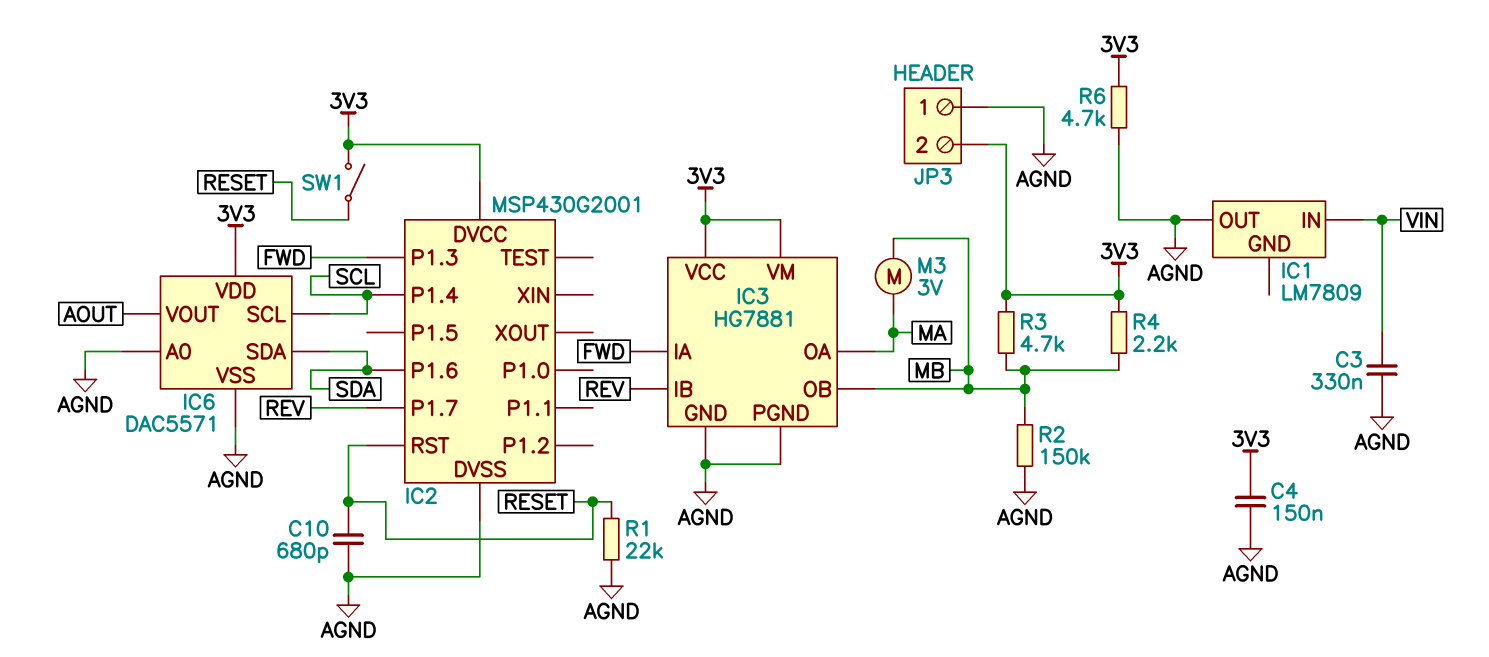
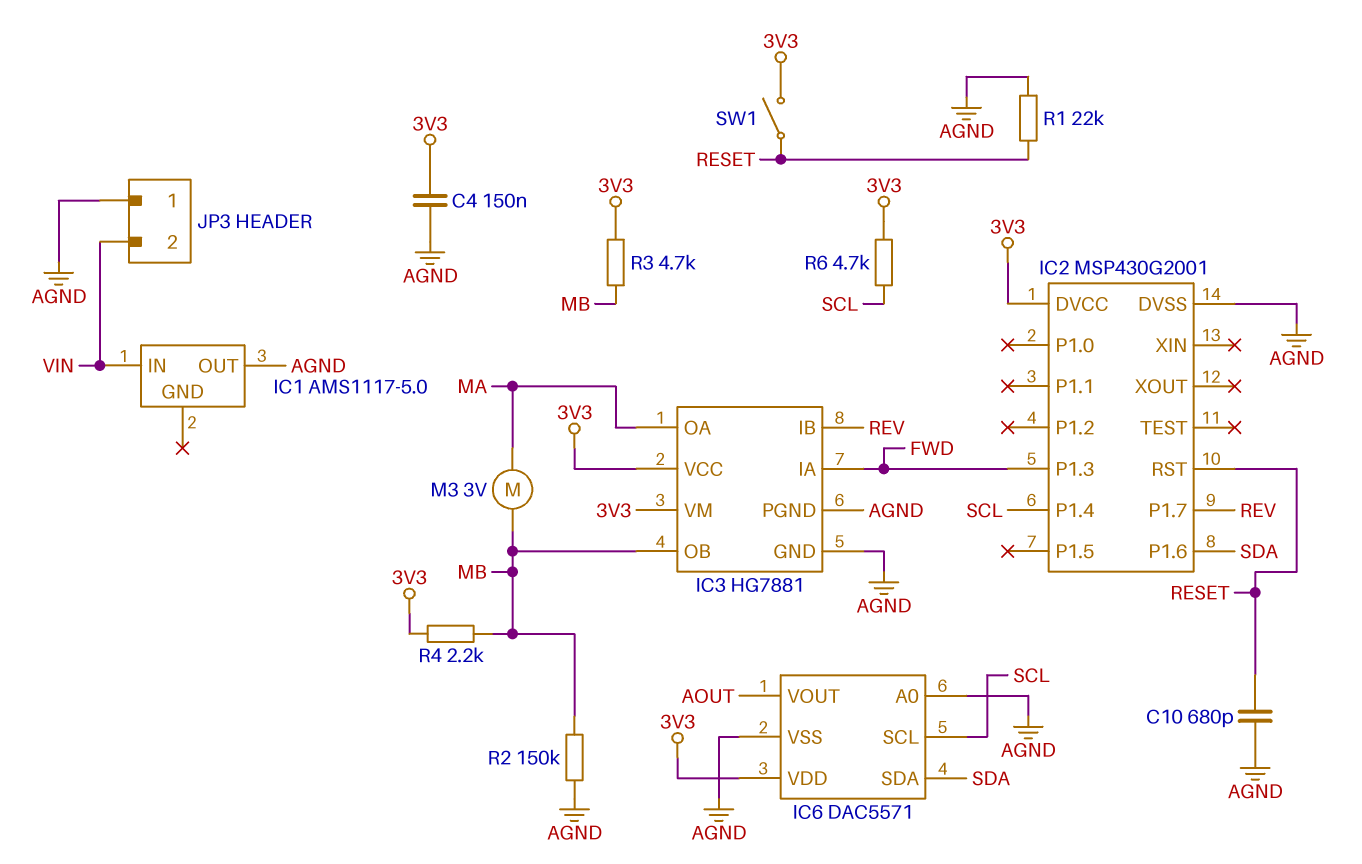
C3: 330nF (AGND, VIN) -> none
IC1: LM7809 -> AMS1117-5.0
JP3 pin 2: 3V3 -> VIN
R6: 4.7k (3V3, AGND) -> 4.7k (3V3, SCL)

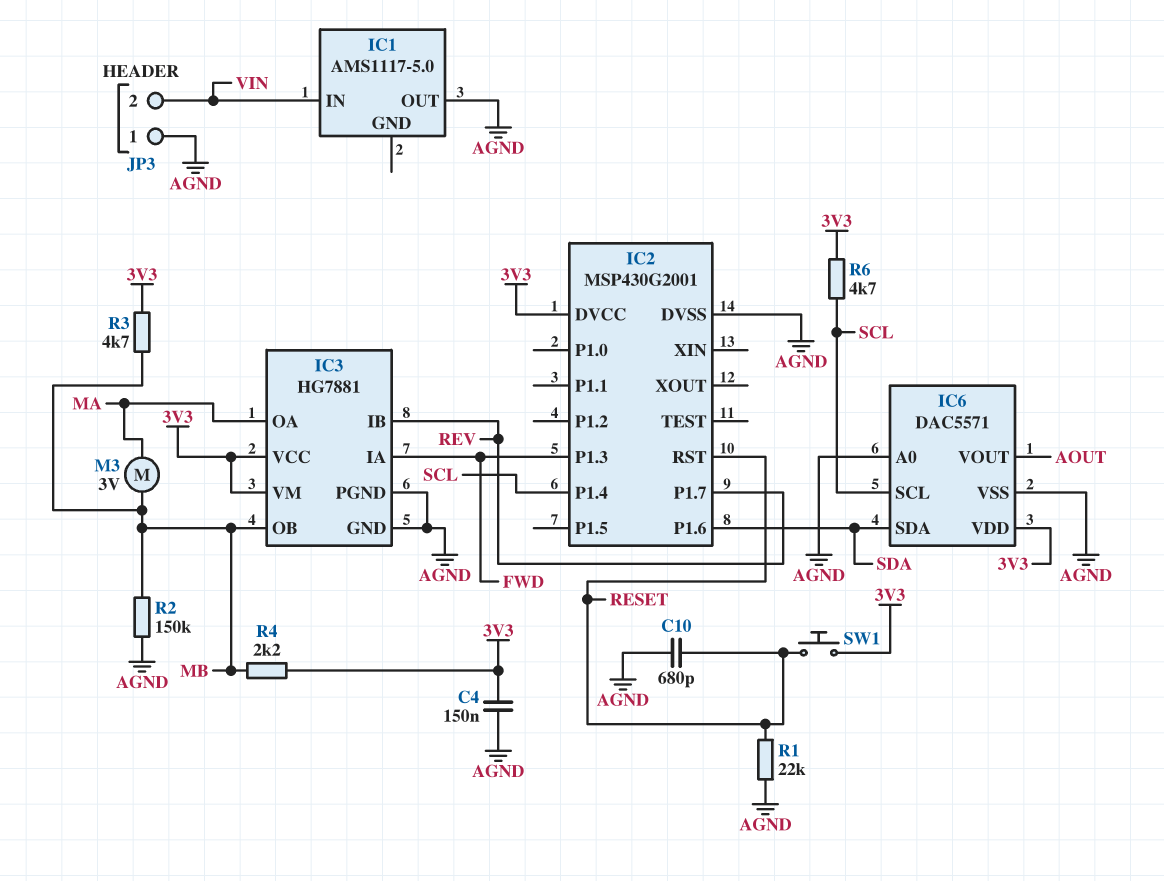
SW1: switch (3V3, RESET) -> button (3V3, RESET)

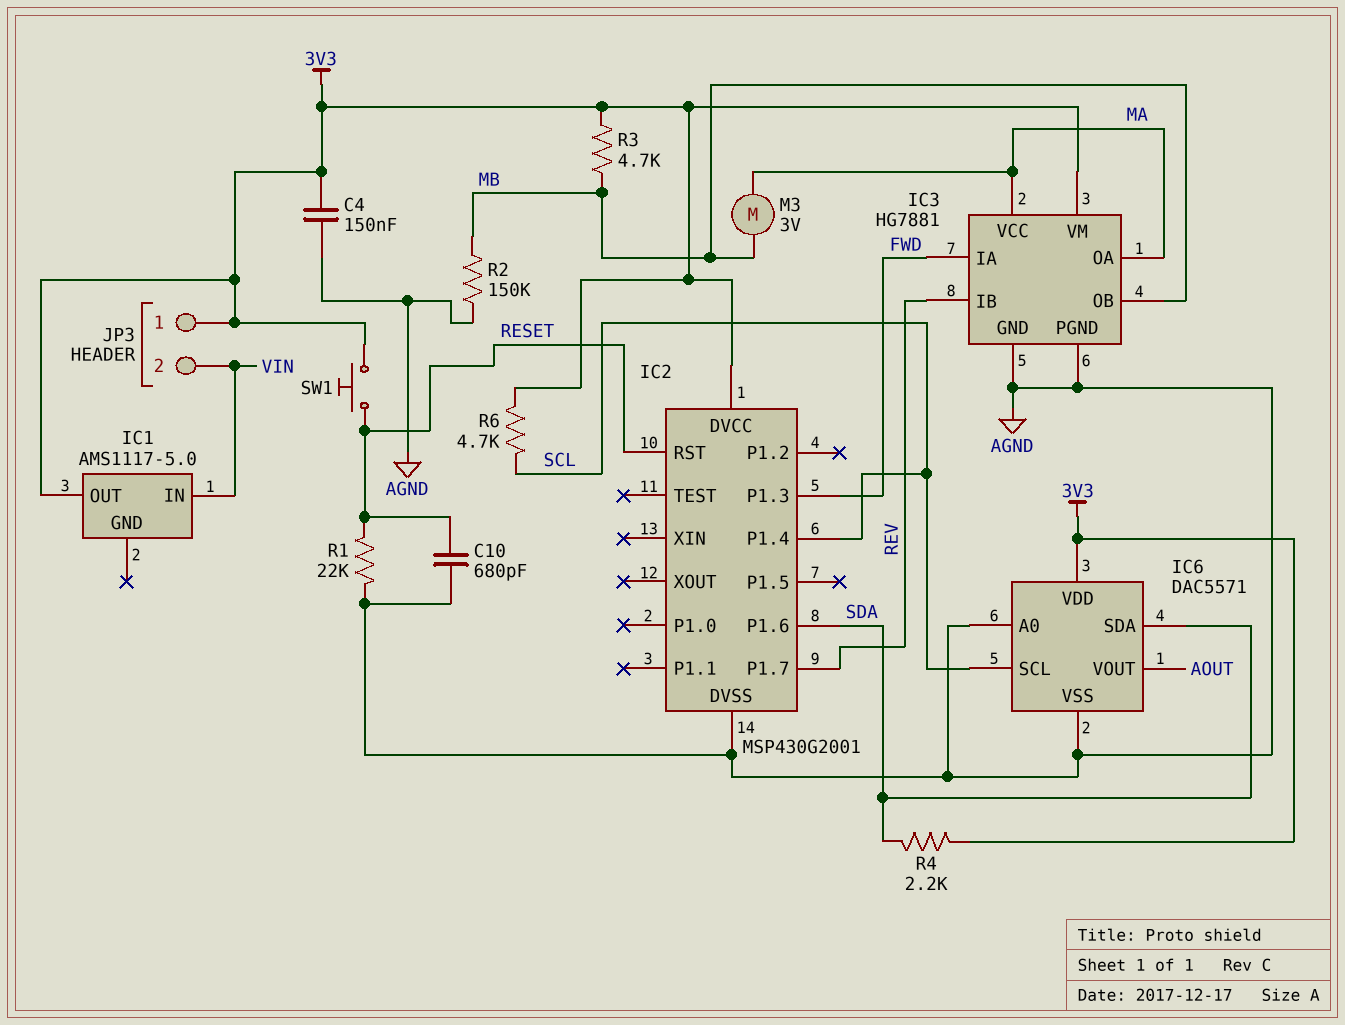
IC1 pin OUT: AGND -> 3V3
IC3 pin VCC: 3V3 -> MA
JP3 pin 1: AGND -> 3V3
R4: 2.2k (3V3, MB) -> 2.2k (3V3, SDA)

